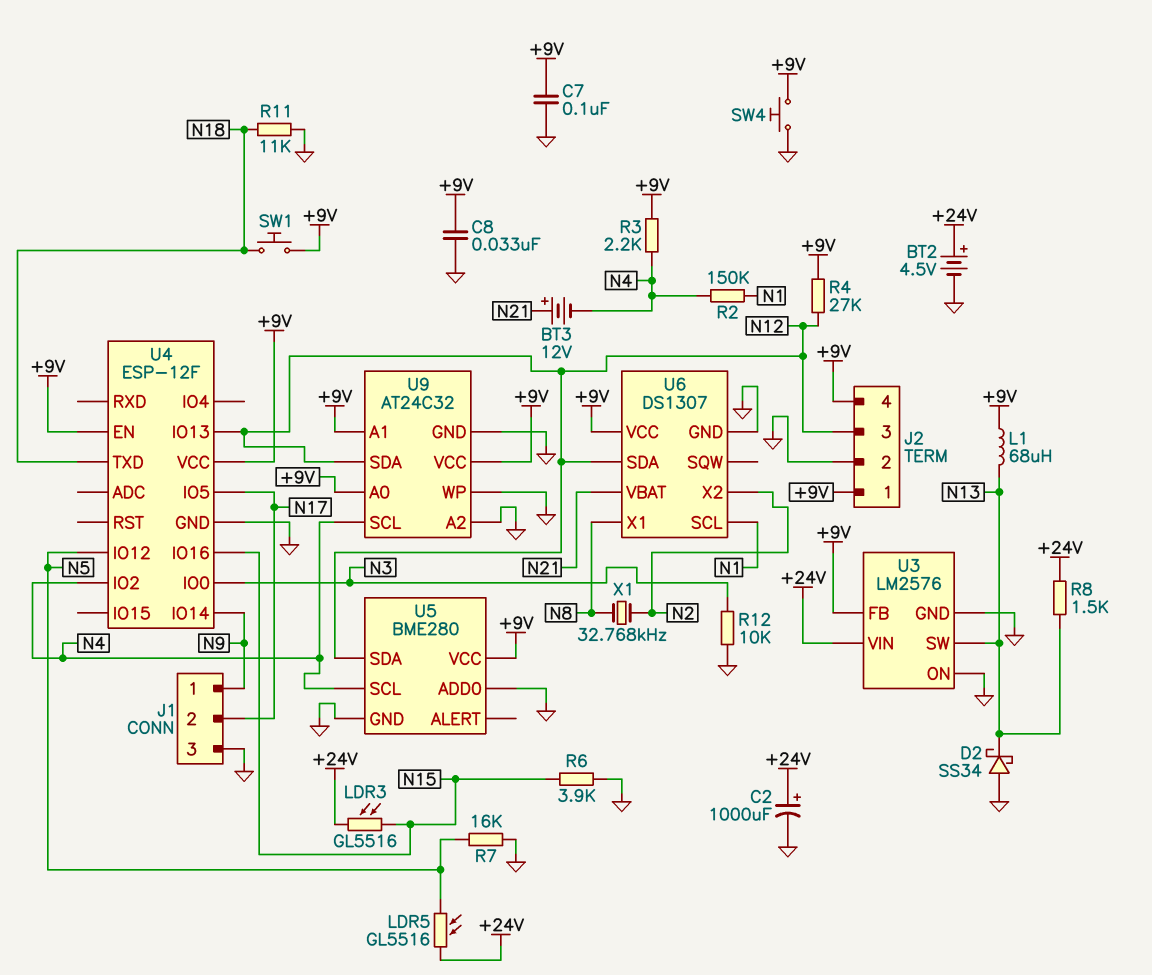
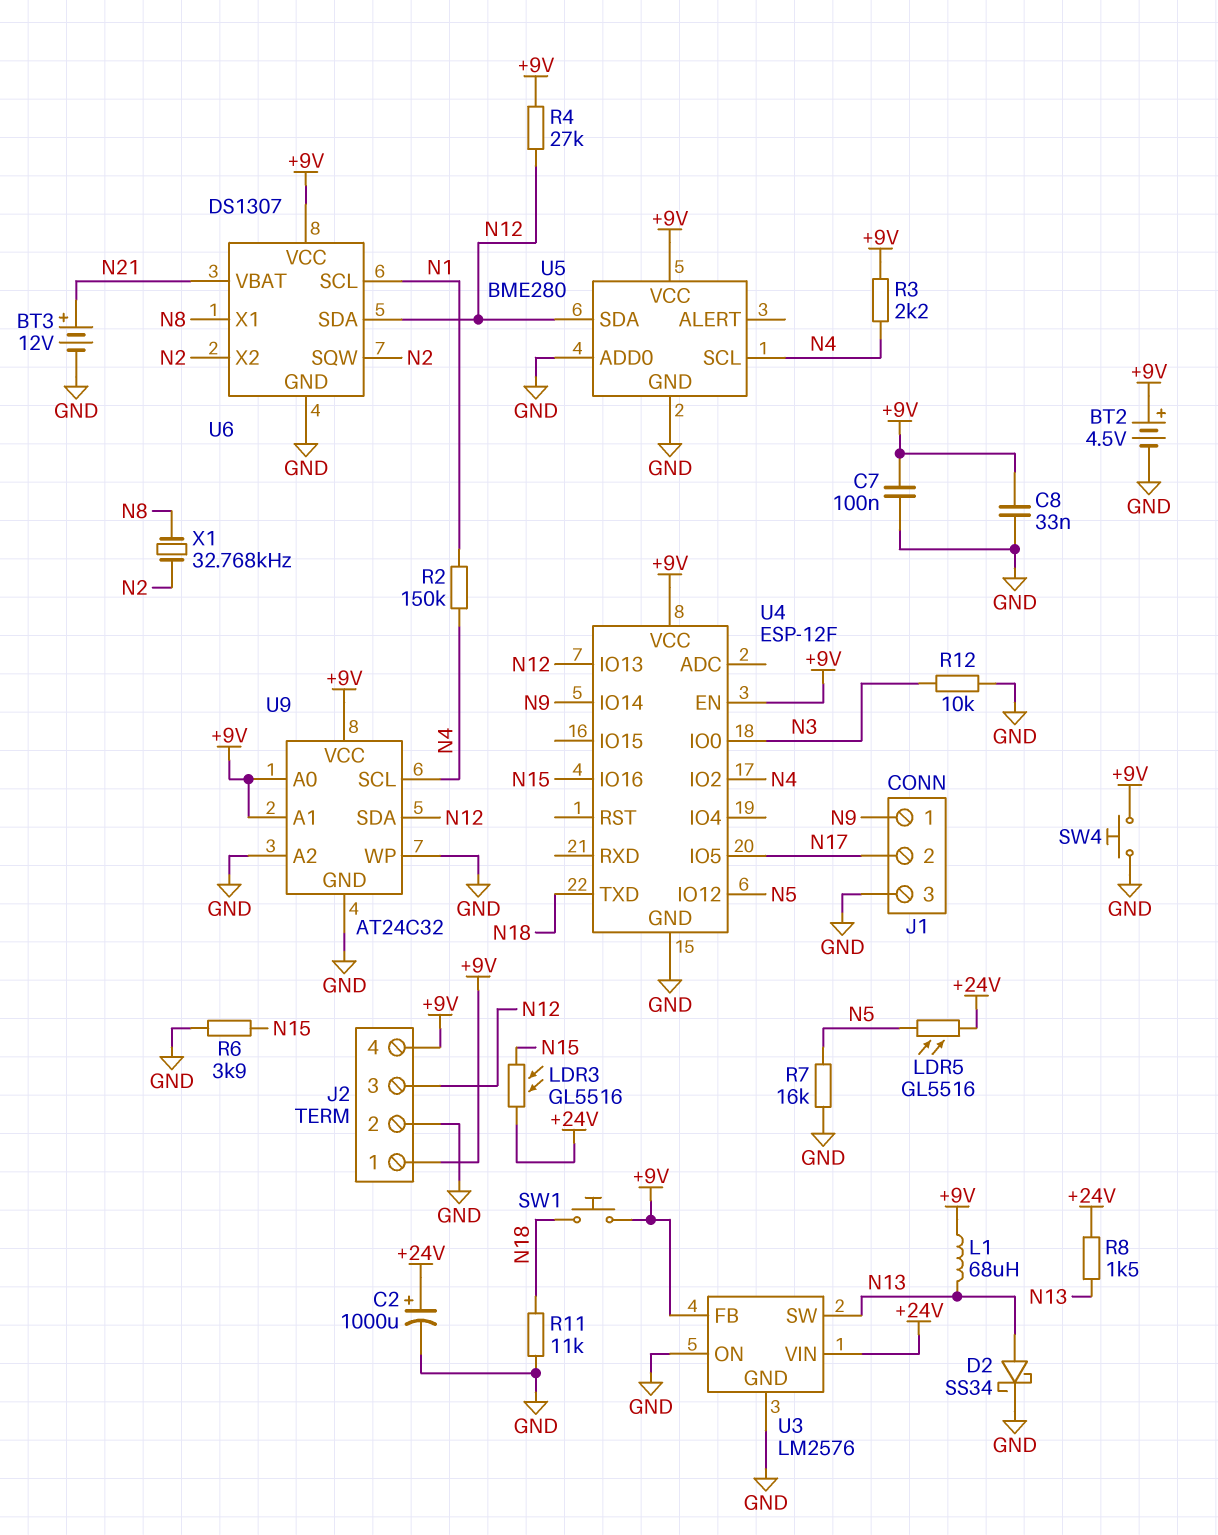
BT2: 4.5V (plus +24V, minus GND) -> 4.5V (plus +9V, minus GND)
BT3: 12V (plus N21, minus N4) -> 12V (plus N21, minus GND)
D2: schottky SS34 (A GND, K N13) -> schottky SS34 (A N13, K GND)
U6 pin SQW: none -> N2

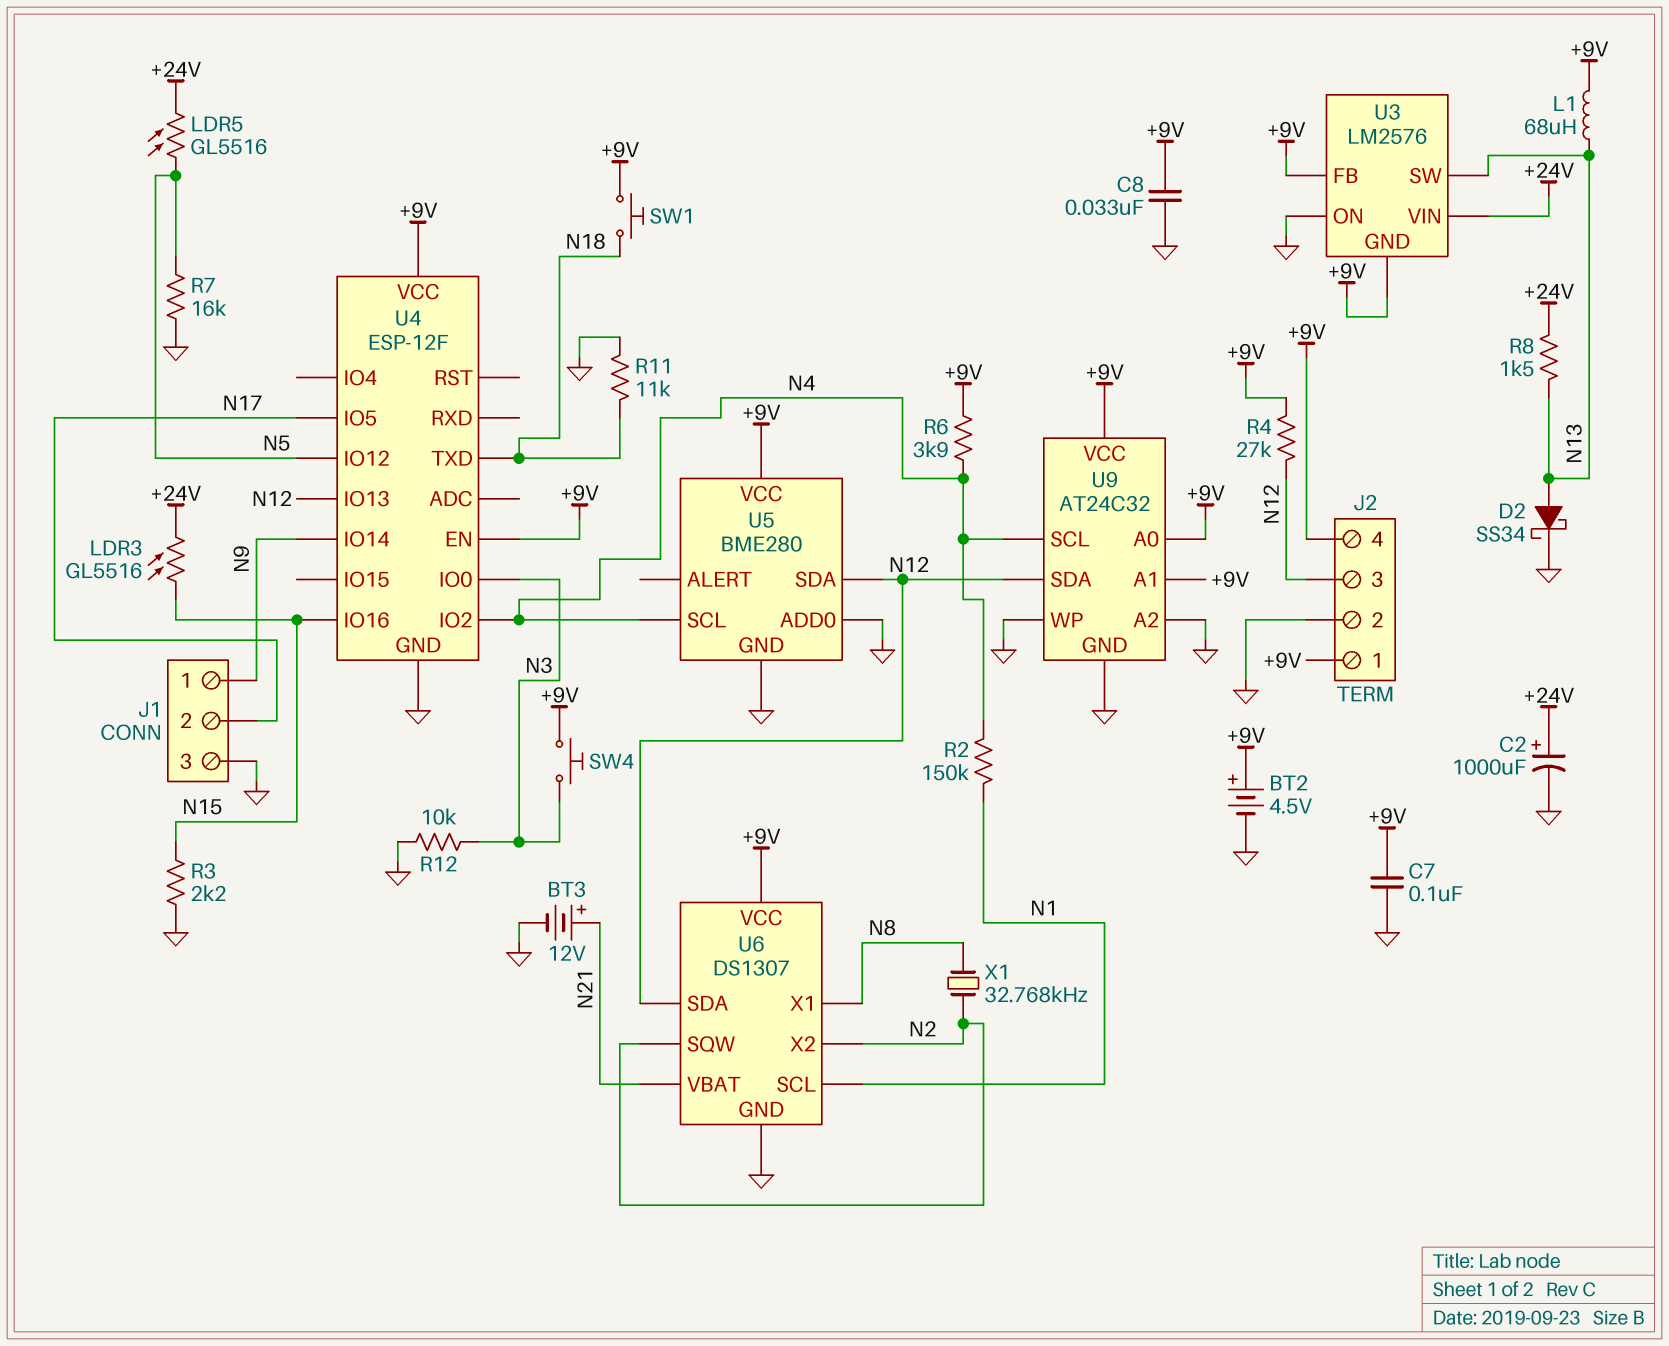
R3: 2.2k (+9V, N4) -> 2.2k (GND, N15)
R6: 3.9k (GND, N15) -> 3.9k (+9V, N4)
SW4: button (+9V, GND) -> button (+9V, N3)
U3 pin GND: GND -> +9V

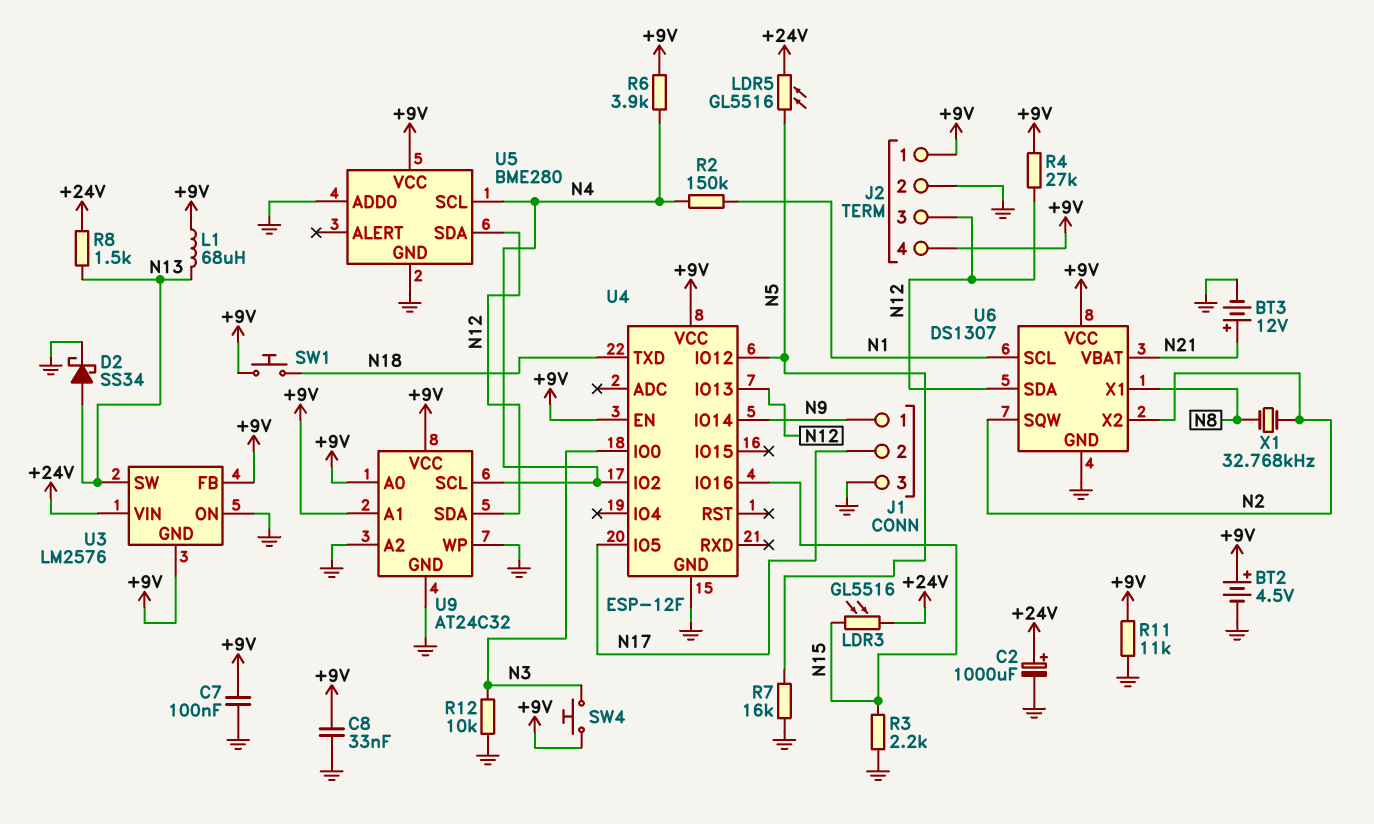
R11: 11k (GND, N18) -> 11k (+9V, GND)

